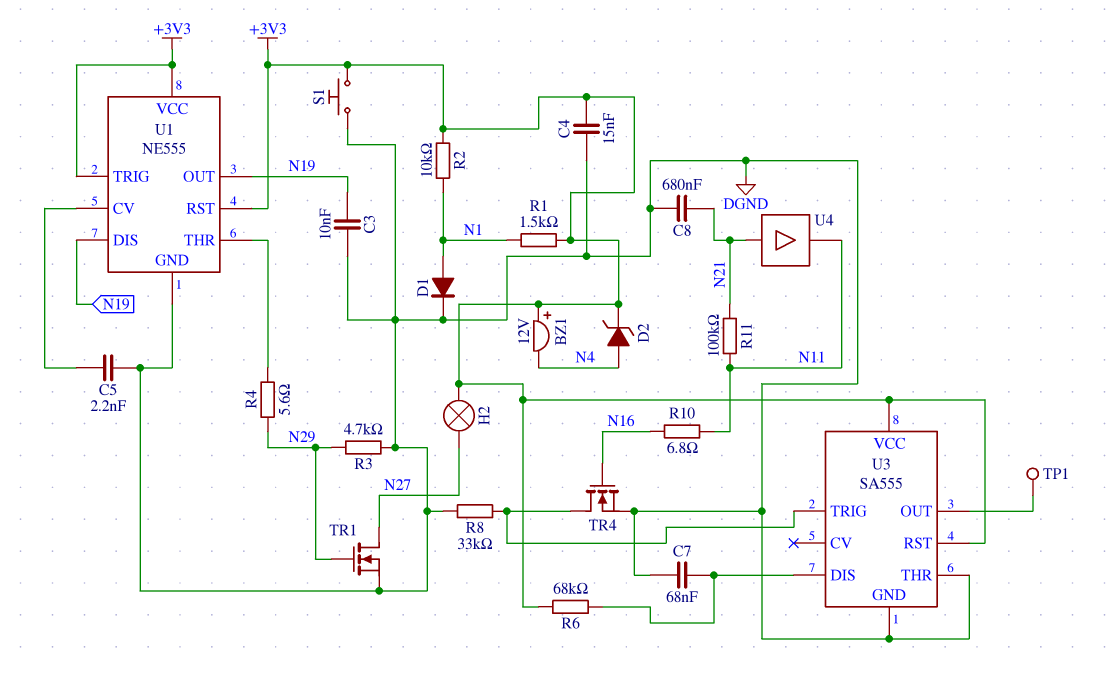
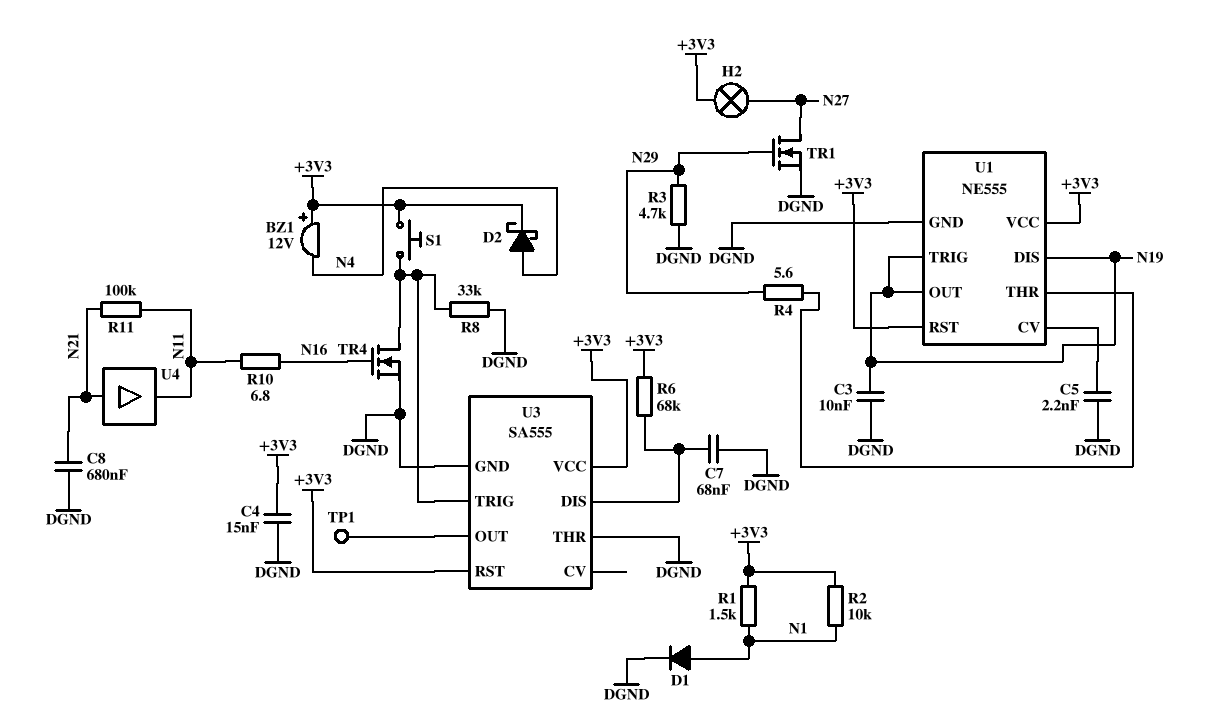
D2: zener (A N4, K +3V3) -> schottky (A N4, K +3V3)
S1: button (+3V3, DGND) -> button (+3V3, U3/TRIG)
U1 pin TRIG: +3V3 -> N19

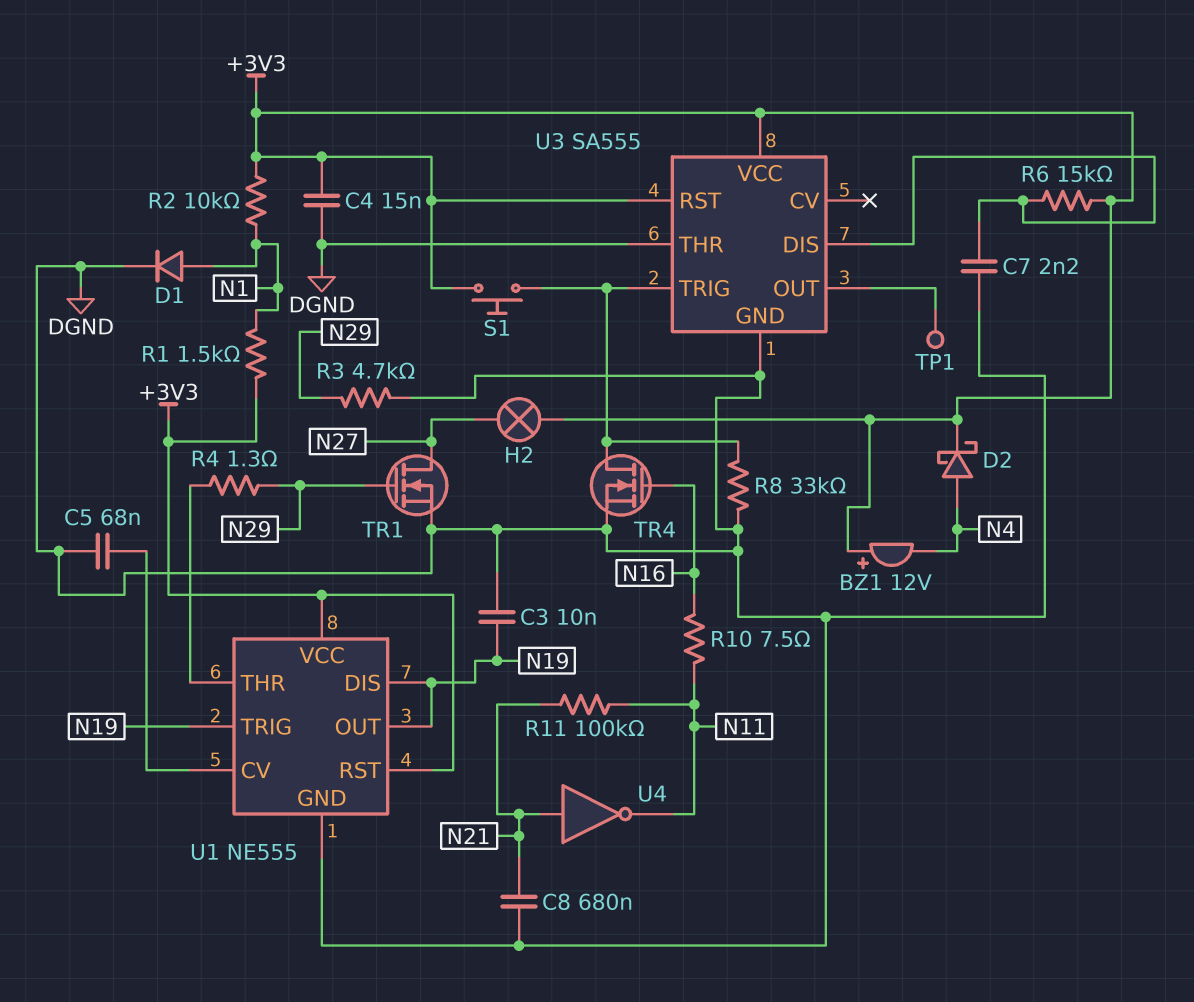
C5: 2.2nF (DGND, U1/CV) -> 68nF (DGND, U1/CV)
C7: 68nF (DGND, U3/DIS) -> 2.2nF (DGND, U3/DIS)
R4: 5.6 (N29, U1/THR) -> 1.3 (N29, U1/THR)
R6: 68k (+3V3, U3/DIS) -> 15k (+3V3, U3/DIS)
R10: 6.8 (N11, N16) -> 7.5 (N11, N16)
U4: buffer (in N21, out N11) -> NOT (in N21, out N11)

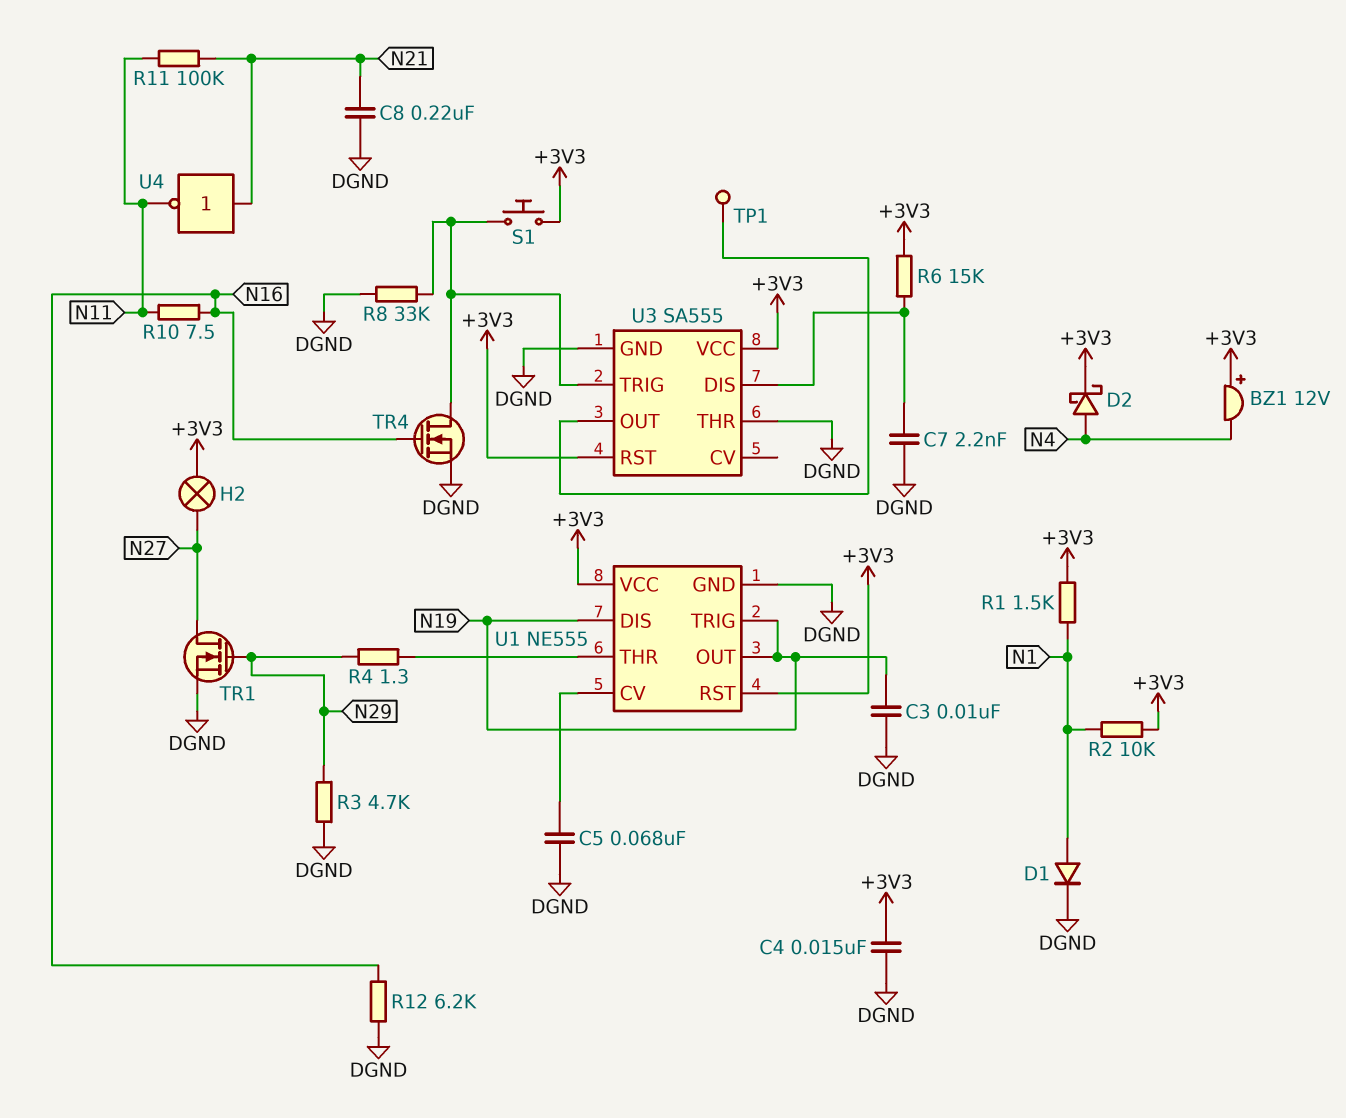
C8: 680nF (DGND, N21) -> 220nF (DGND, N21)
R12: none -> 6.2k (DGND, N16)

